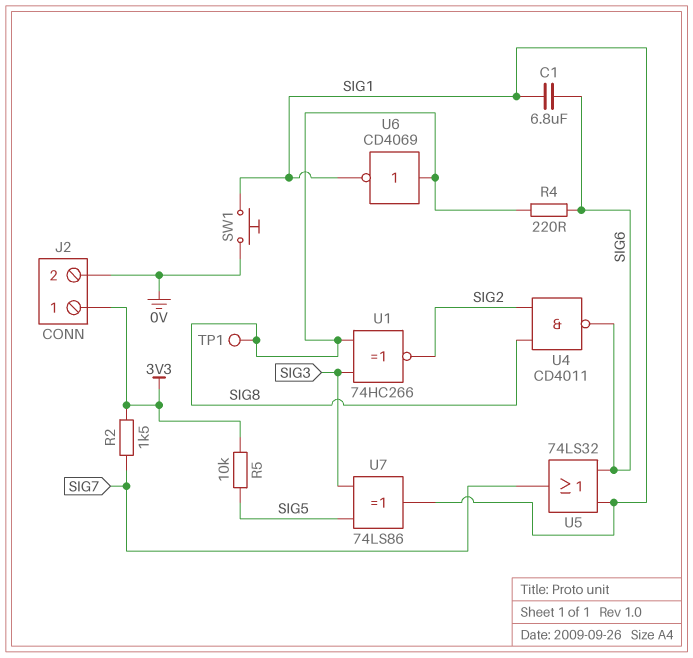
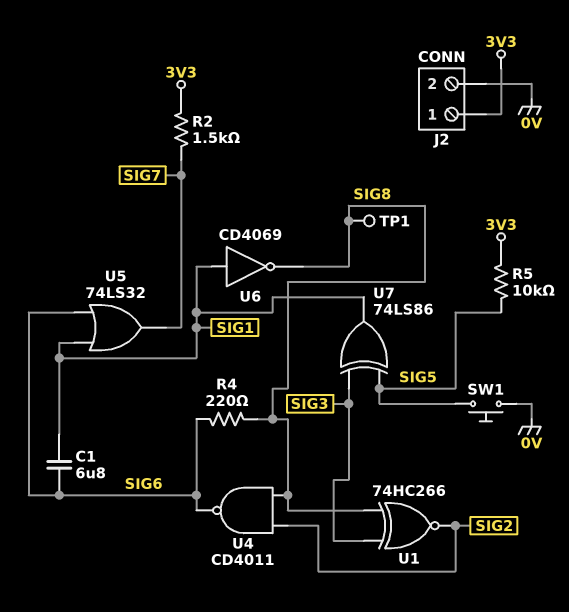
SW1: button (0V, SIG1) -> button (0V, SIG5)
U6: NOT CD4069 (in SIG8, out SIG1) -> NOT CD4069 (in SIG1, out SIG8)

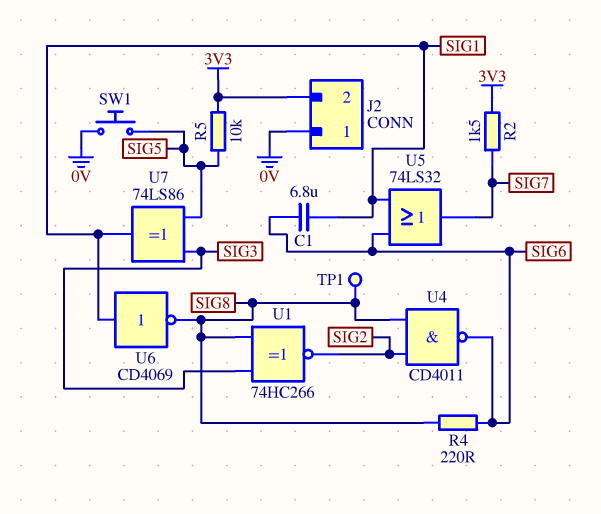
J2 pin 1: 3V3 -> 0V
J2 pin 2: 0V -> 3V3

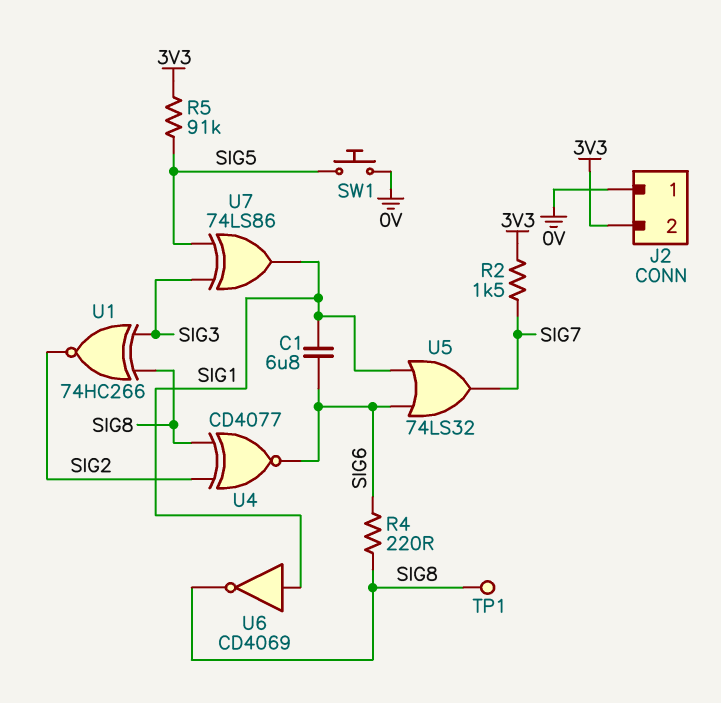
R5: 10k (3V3, SIG5) -> 91k (3V3, SIG5)
U4: NAND CD4011 (in SIG2, in SIG8, out SIG6) -> XNOR CD4077 (in SIG2, in SIG8, out SIG6)

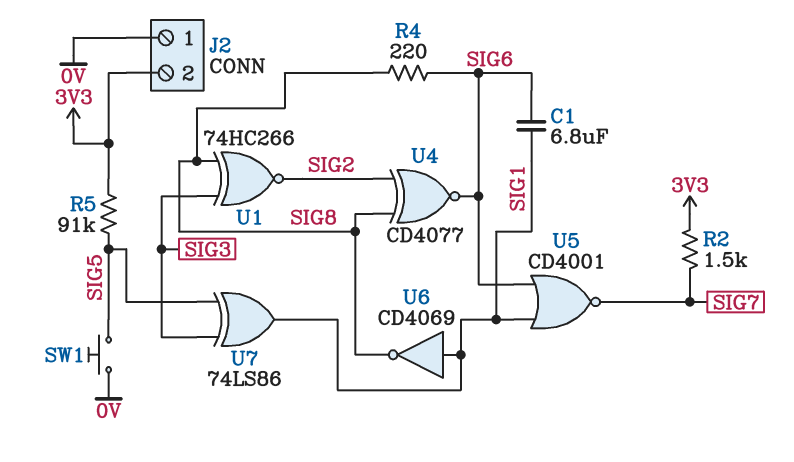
TP1: test point (SIG8) -> none
U5: OR 74LS32 (in SIG1, in SIG6, out SIG7) -> NOR CD4001 (in SIG1, in SIG6, out SIG7)

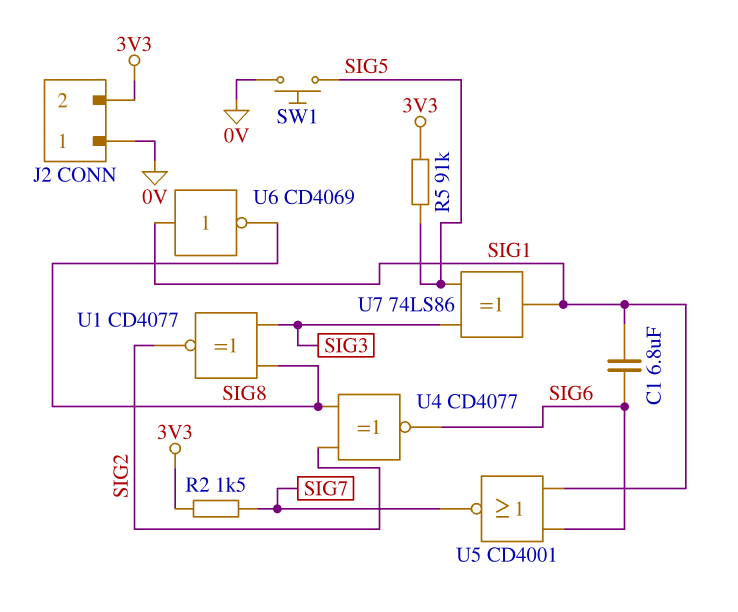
R4: 220 (SIG6, SIG8) -> none
U1: XNOR 74HC266 (in SIG3, in SIG8, out SIG2) -> XNOR CD4077 (in SIG3, in SIG8, out SIG2)

